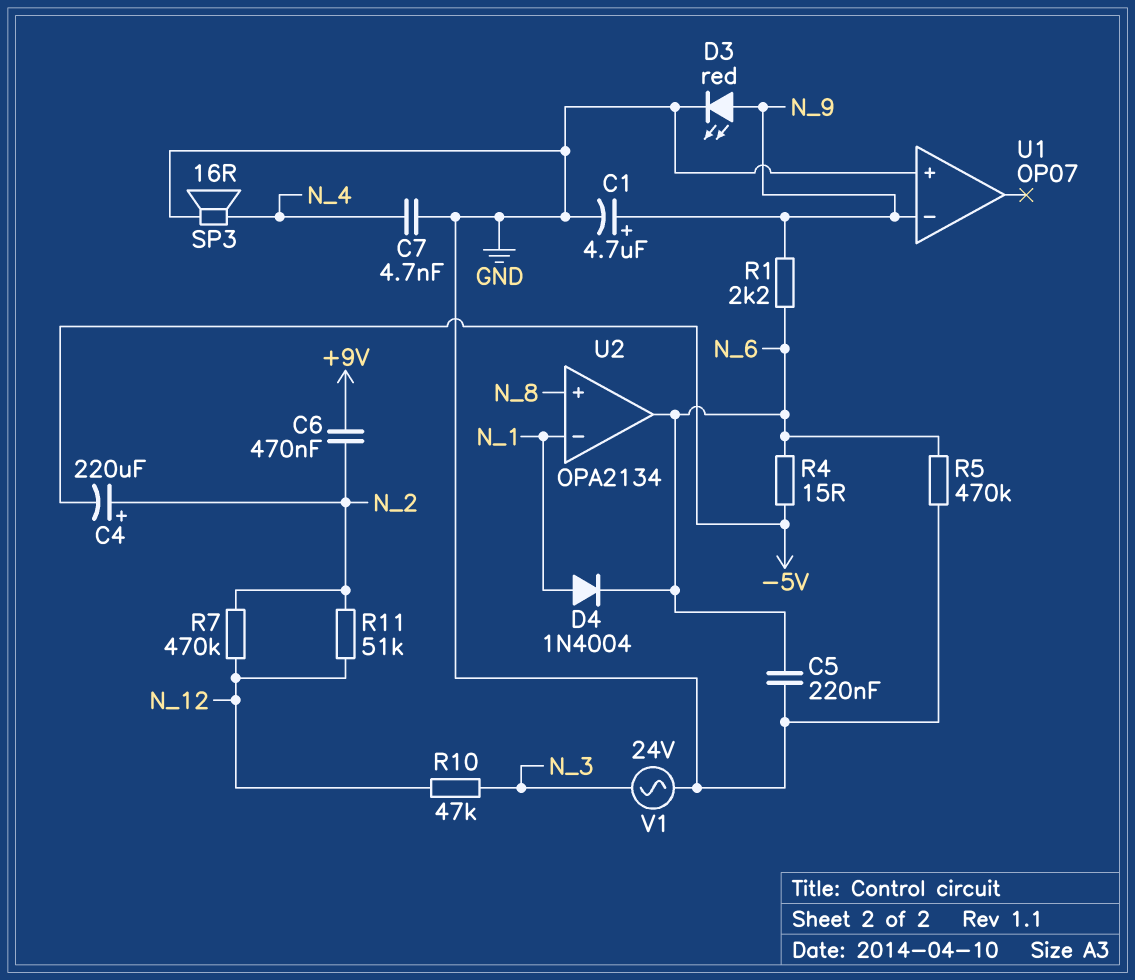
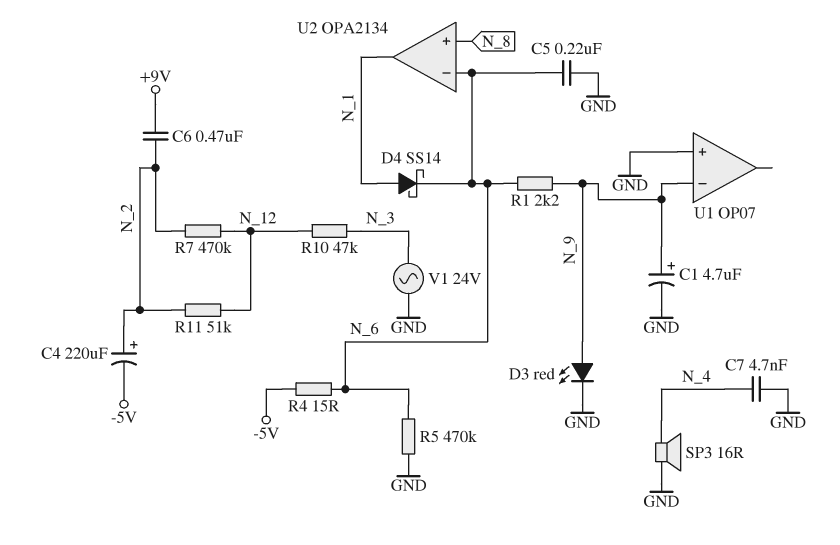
D4: diode 1N4004 (A N_1, K N_6) -> schottky SS14 (A N_1, K N_6)
U2 pin in-: N_1 -> N_6
U2 pin out: N_6 -> N_1

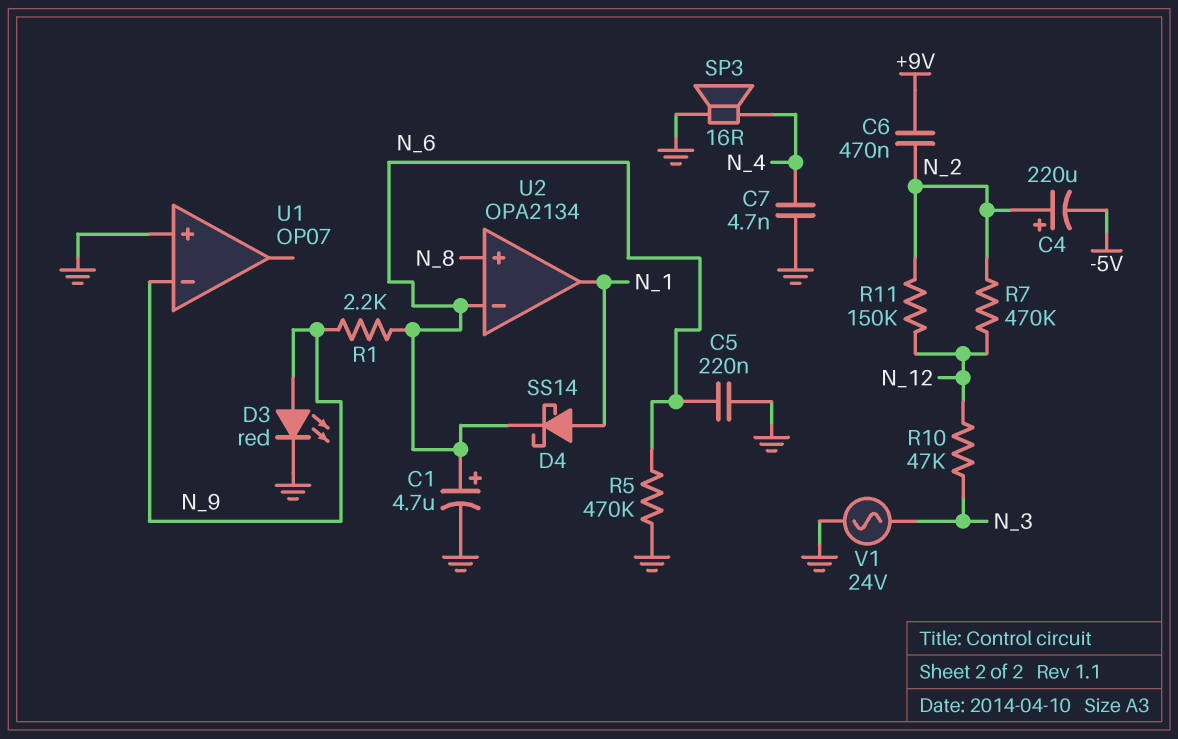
C1: 4.7uF (plus N_9, minus GND) -> 4.7uF (plus N_6, minus GND)
R4: 15 (-5V, N_6) -> none
R11: 51k (N_2, N_12) -> 150k (N_2, N_12)

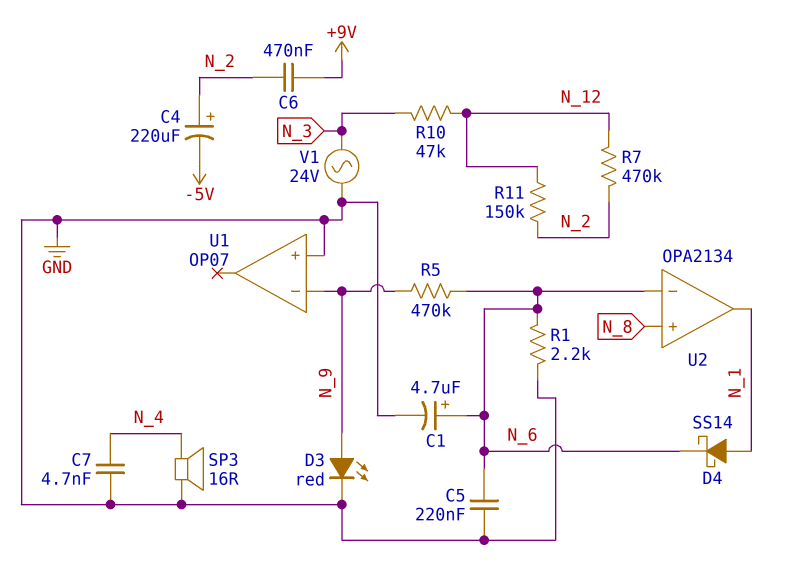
R1: 2.2k (N_6, N_9) -> 2.2k (GND, N_6)
R5: 470k (GND, N_6) -> 470k (N_6, N_9)

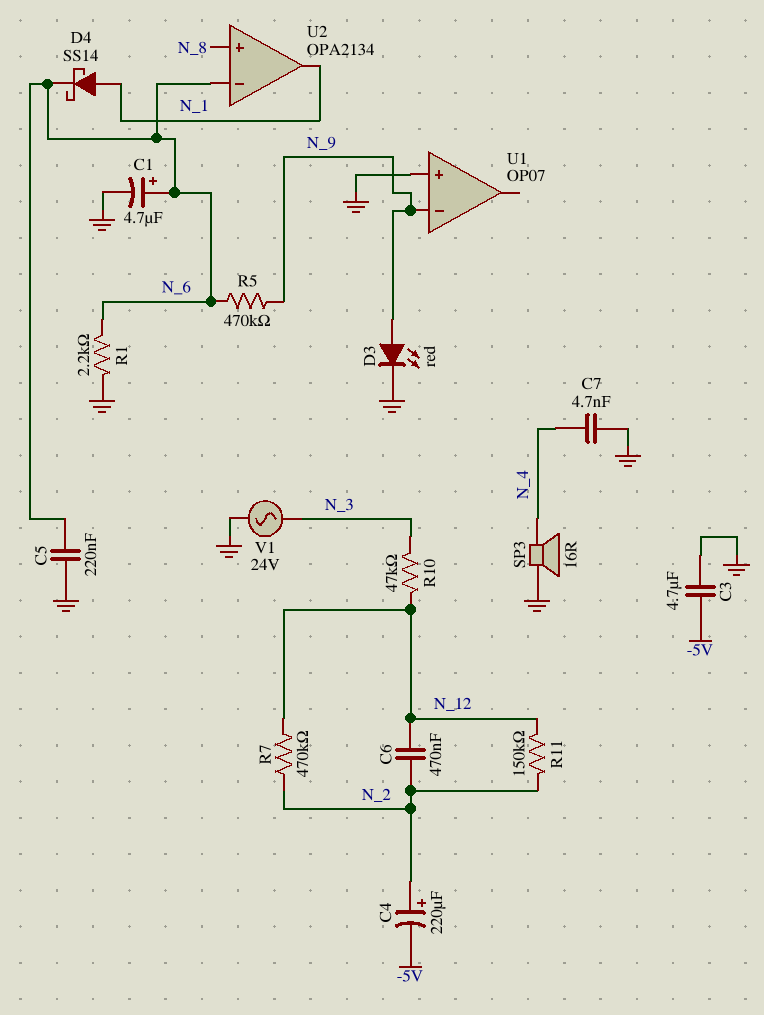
C3: none -> 4.7uF (-5V, GND)
C6: 470nF (+9V, N_2) -> 470nF (N_2, N_12)

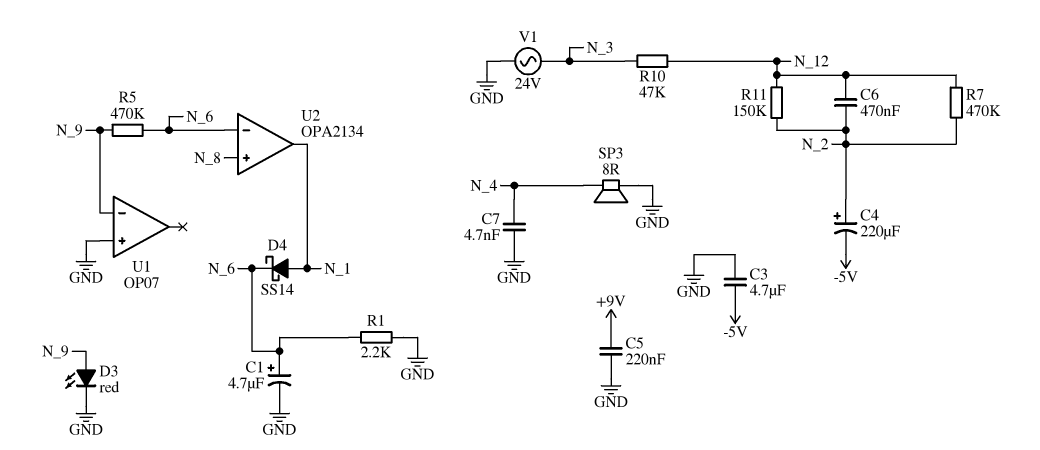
C5: 220nF (GND, N_6) -> 220nF (+9V, GND)
SP3: speaker 16R (GND, N_4) -> speaker 8R (GND, N_4)

